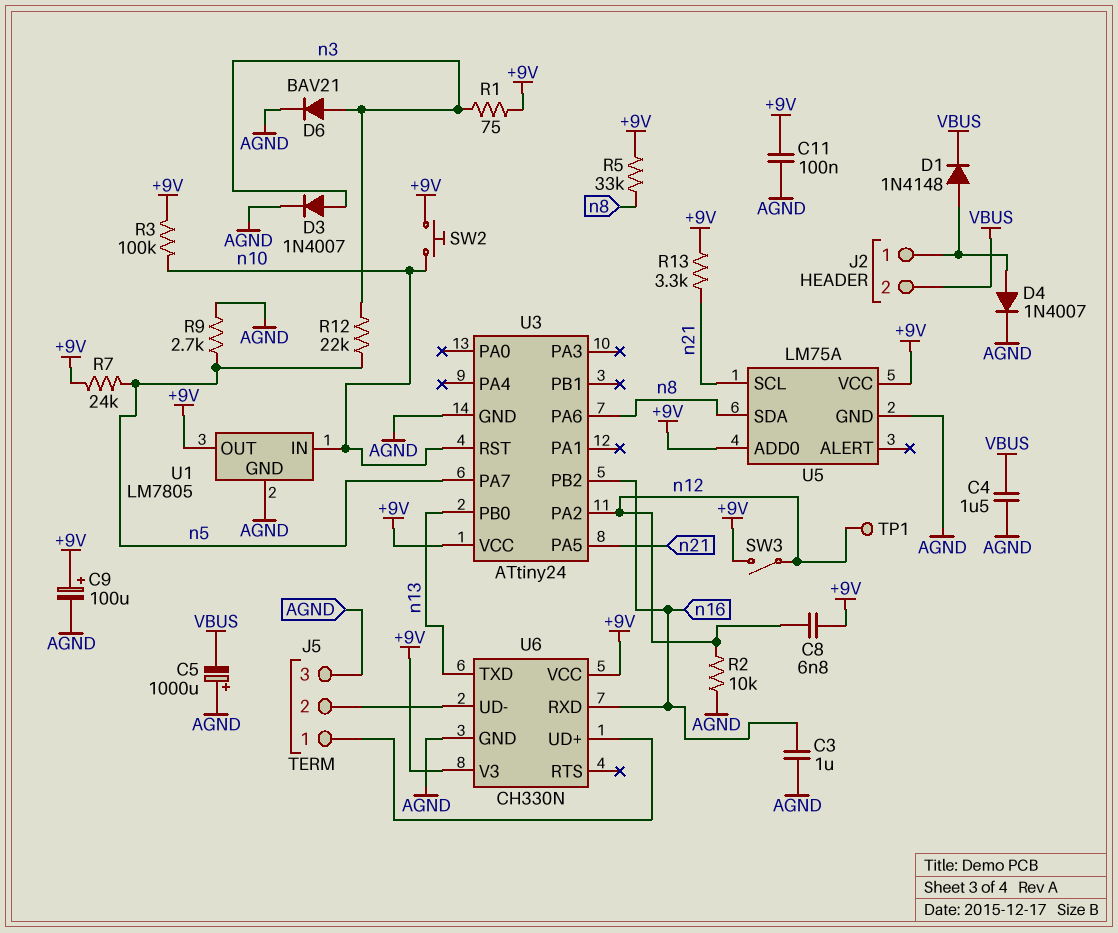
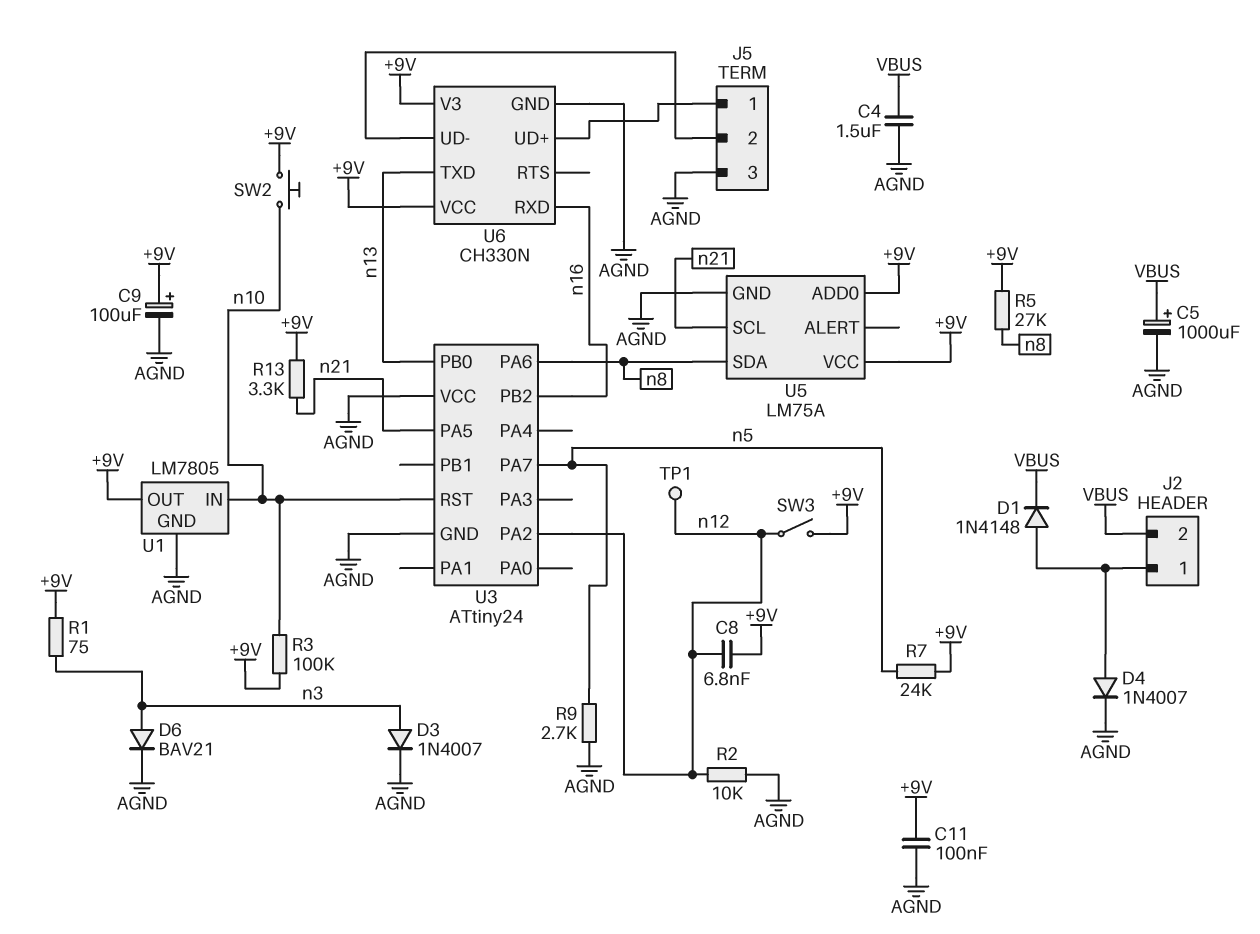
C3: 1uF (AGND, n16) -> none
C5: 1000uF (plus AGND, minus VBUS) -> 1000uF (plus VBUS, minus AGND)
R5: 33k (+9V, n8) -> 27k (+9V, n8)
R12: 22k (n3, n5) -> none
U3 pin VCC: +9V -> AGND

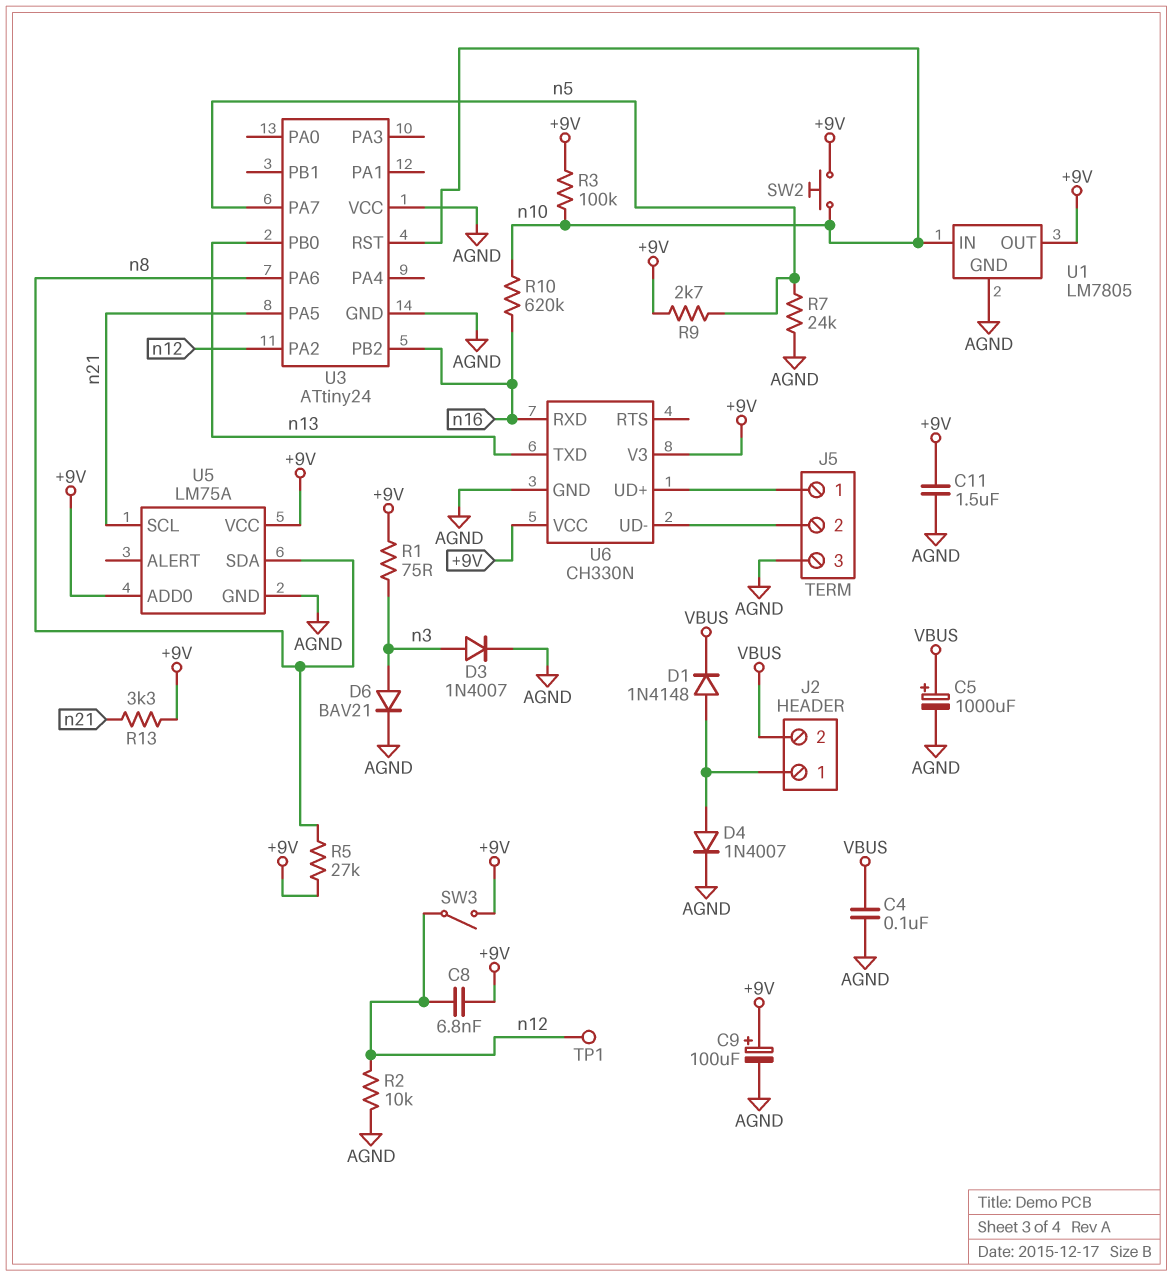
C4: 1.5uF (AGND, VBUS) -> 100nF (AGND, VBUS)
C11: 100nF (+9V, AGND) -> 1.5uF (+9V, AGND)
R7: 24k (+9V, n5) -> 24k (AGND, n5)
R9: 2.7k (AGND, n5) -> 2.7k (+9V, n5)
R10: none -> 620k (n10, n16)

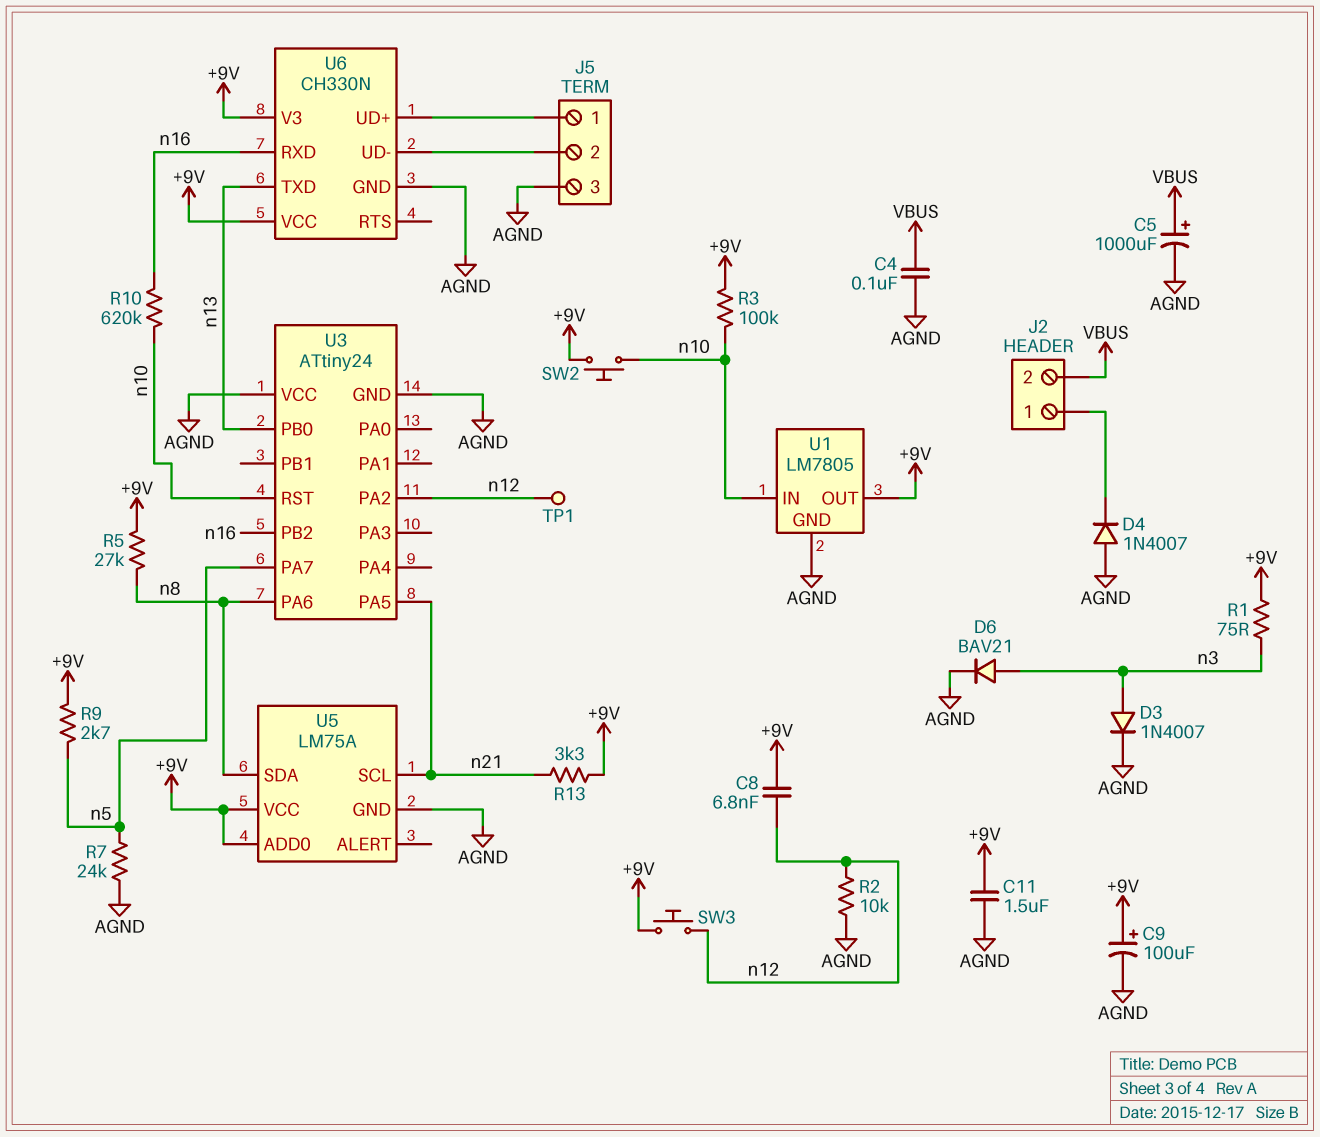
D1: diode 1N4148 (A J2/1, K VBUS) -> none
D4: diode 1N4007 (A J2/1, K AGND) -> diode 1N4007 (A AGND, K J2/1)
SW3: switch (+9V, n12) -> button (+9V, n12)

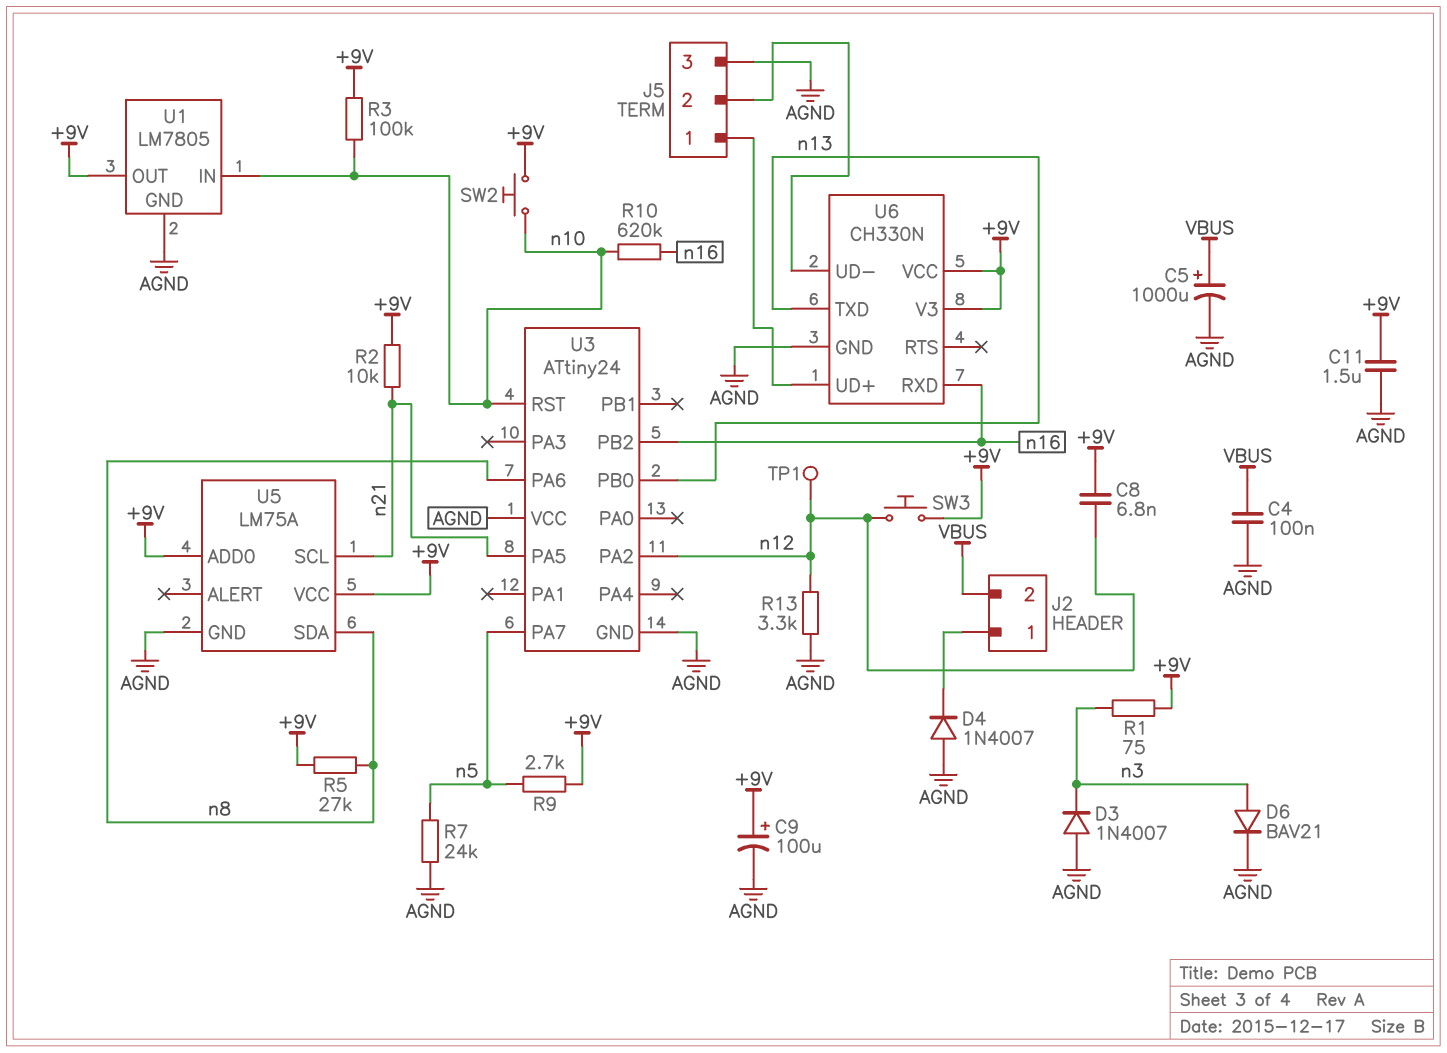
D3: diode 1N4007 (A n3, K AGND) -> diode 1N4007 (A AGND, K n3)
R2: 10k (AGND, n12) -> 10k (+9V, n21)
R13: 3.3k (+9V, n21) -> 3.3k (AGND, n12)

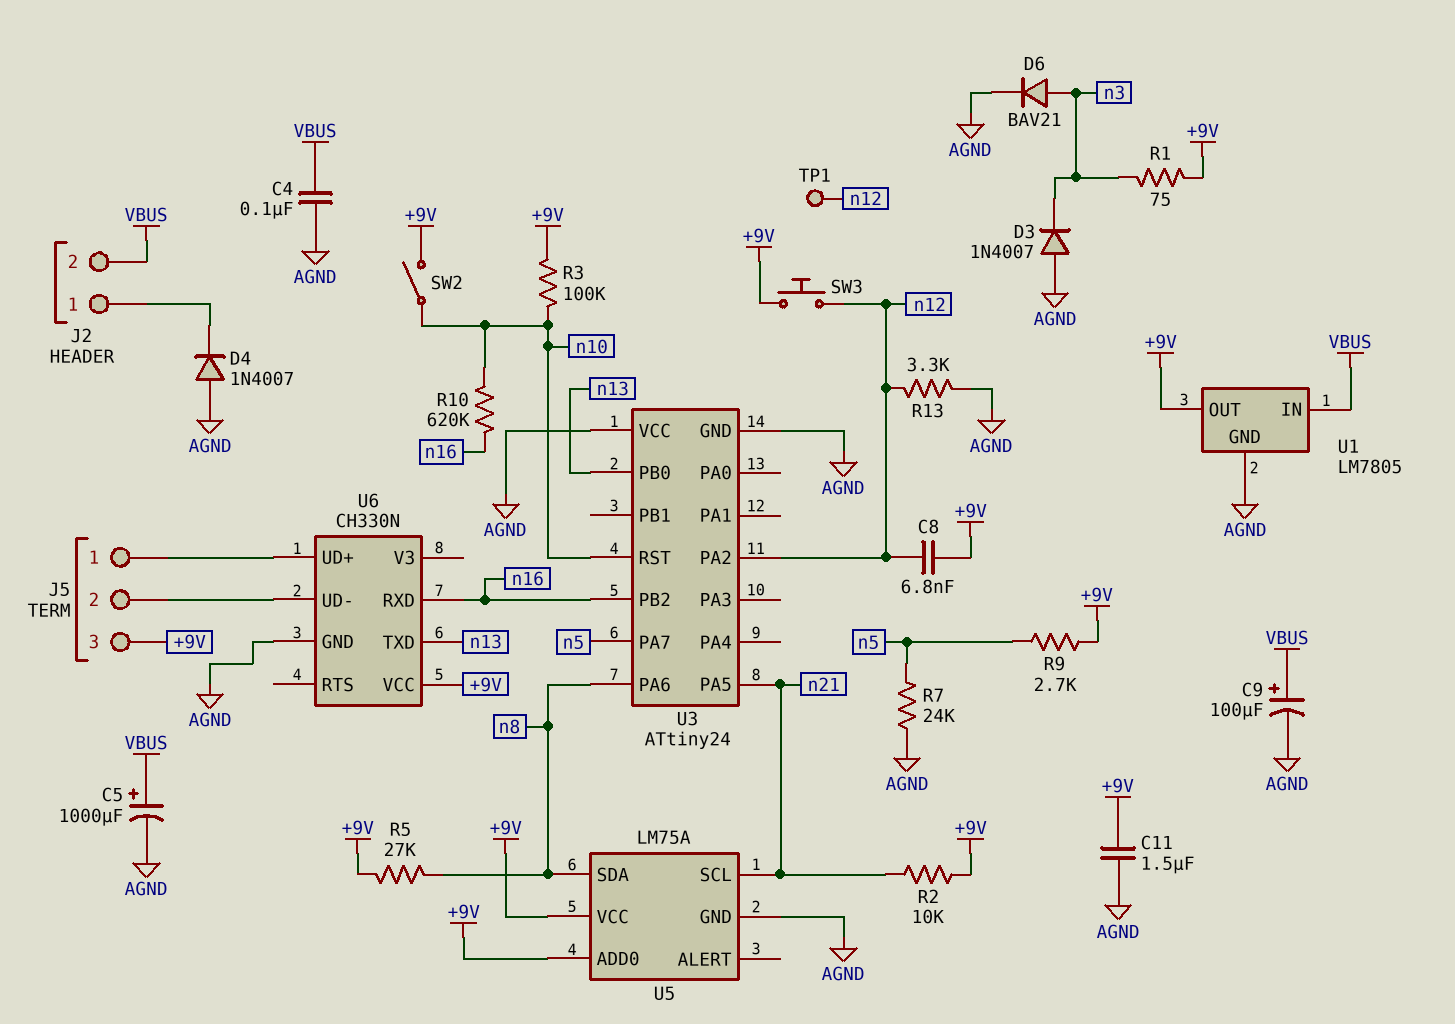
C9: 100uF (plus +9V, minus AGND) -> 100uF (plus VBUS, minus AGND)
J5 pin 3: AGND -> +9V
SW2: button (+9V, n10) -> switch (+9V, n10)
U1 pin IN: n10 -> VBUS
U6 pin V3: +9V -> none

